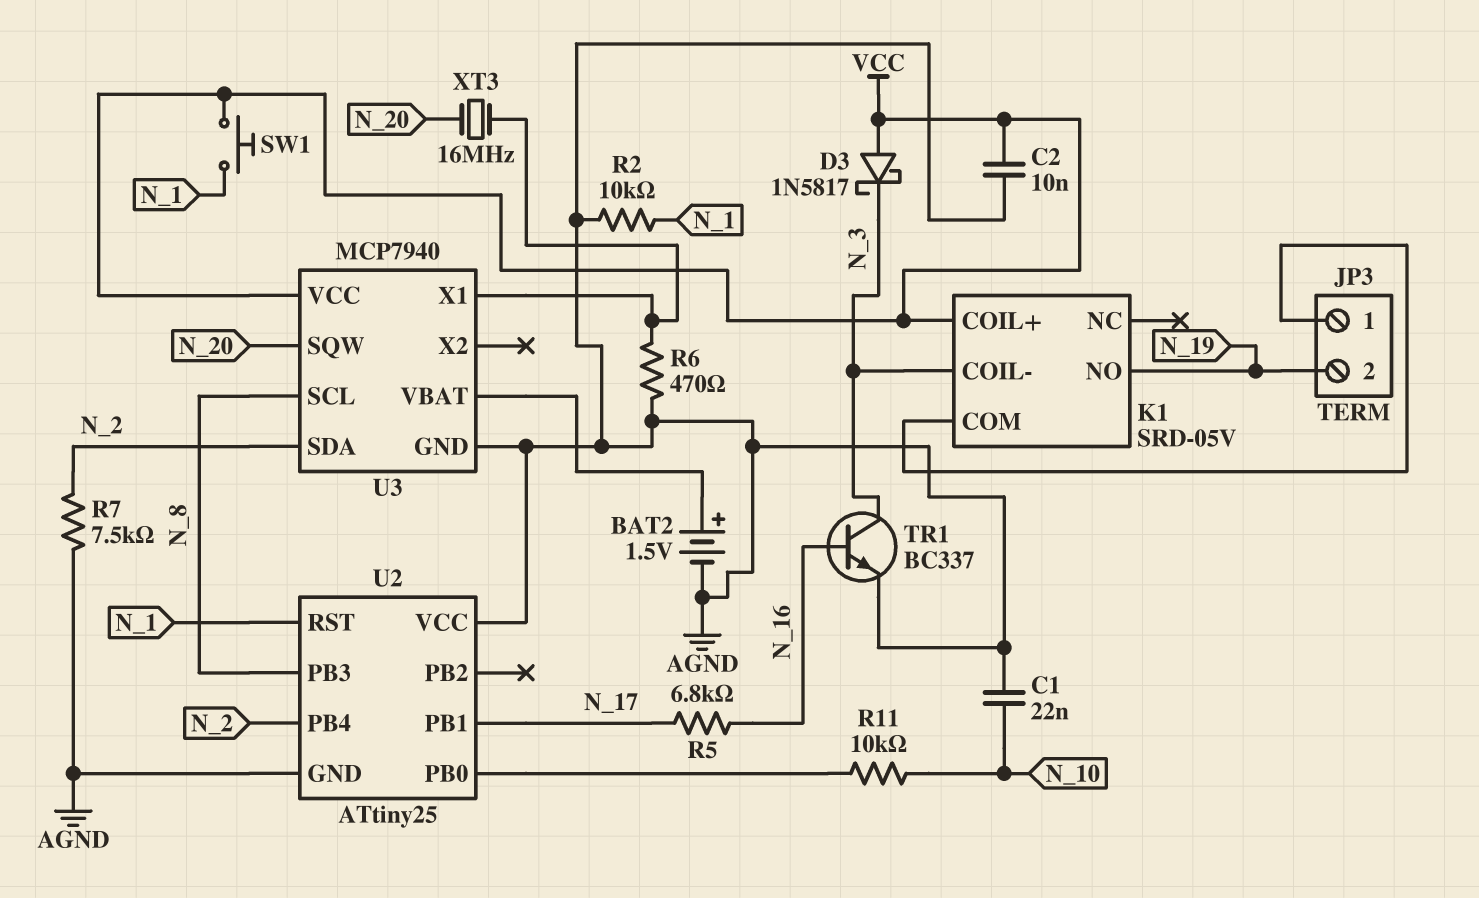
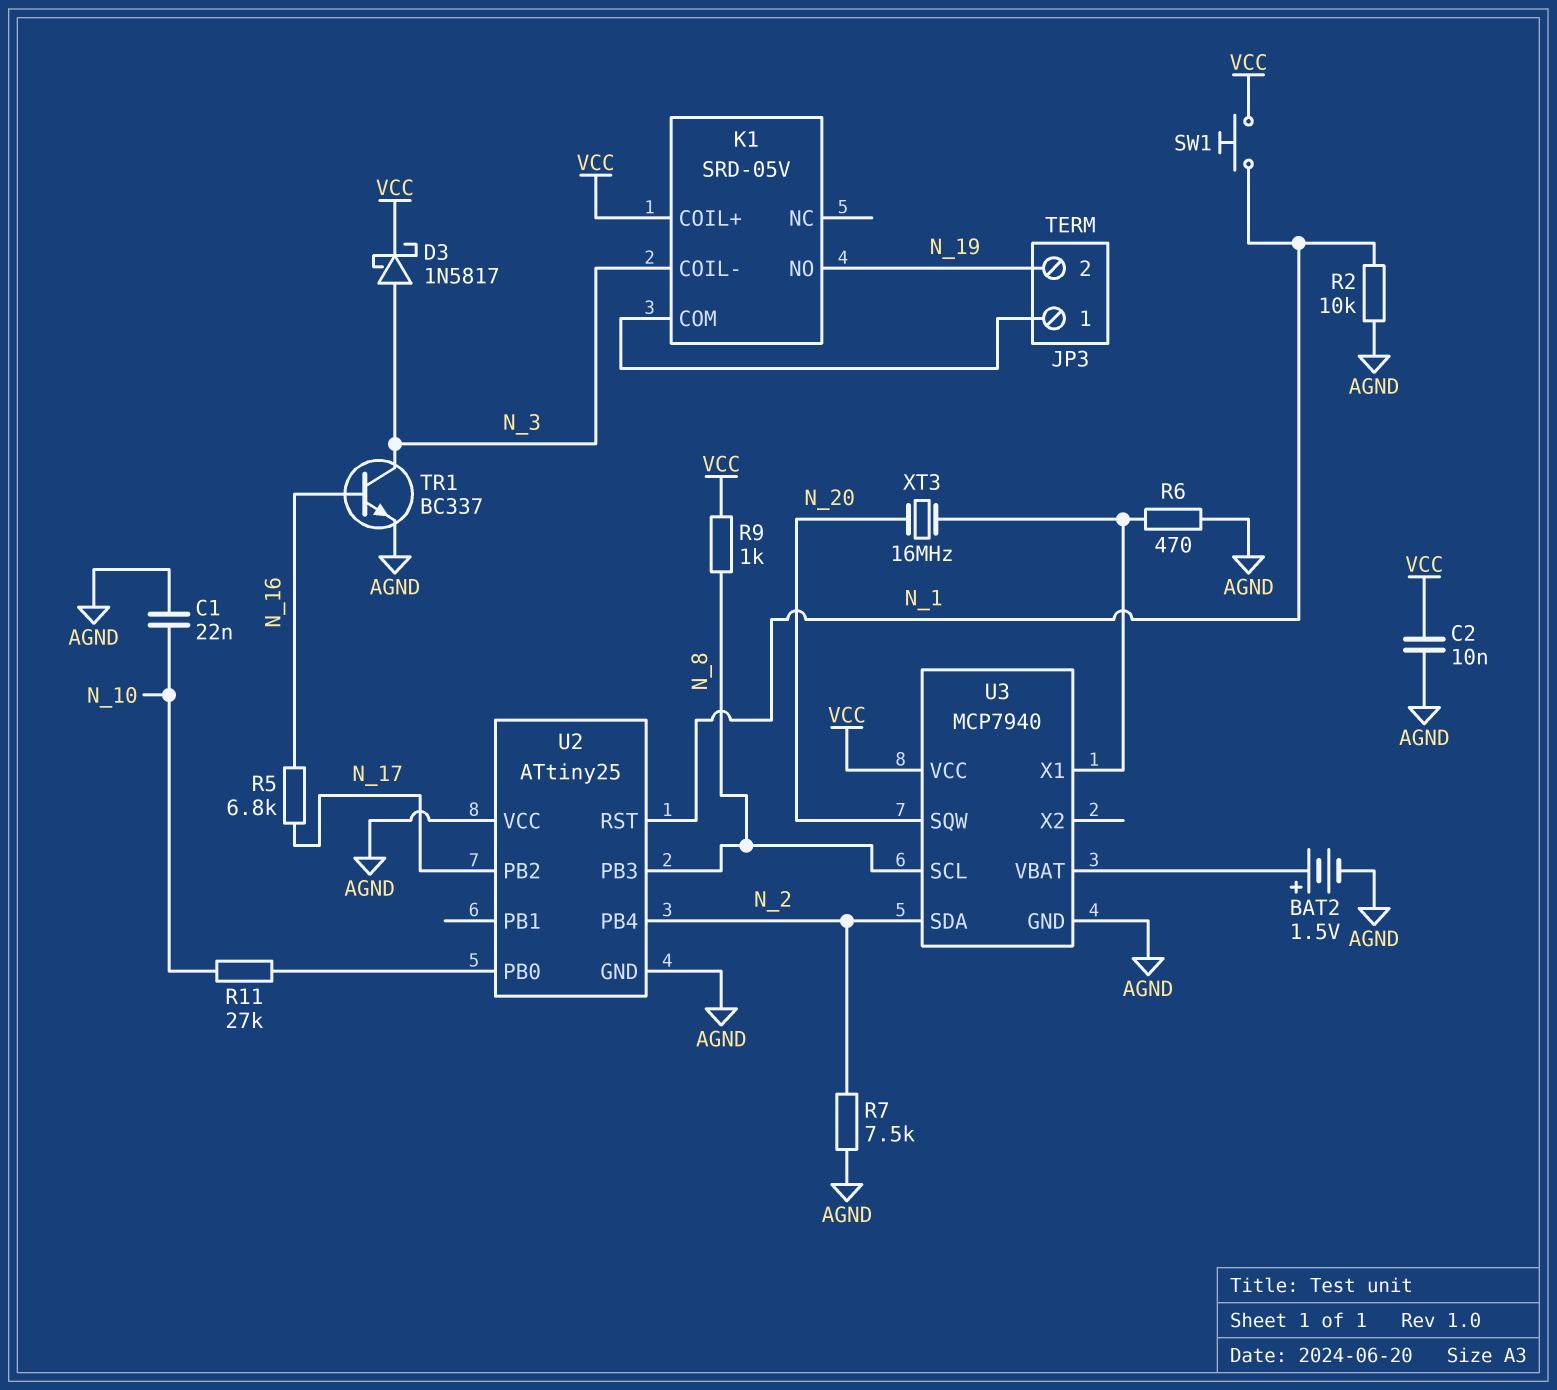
D3: schottky 1N5817 (A VCC, K N_3) -> schottky 1N5817 (A N_3, K VCC)
R9: none -> 1k (N_8, VCC)
R11: 10k (N_10, U2/PB0) -> 27k (N_10, U2/PB0)
U2 pin PB1: N_17 -> none
U2 pin PB2: none -> N_17

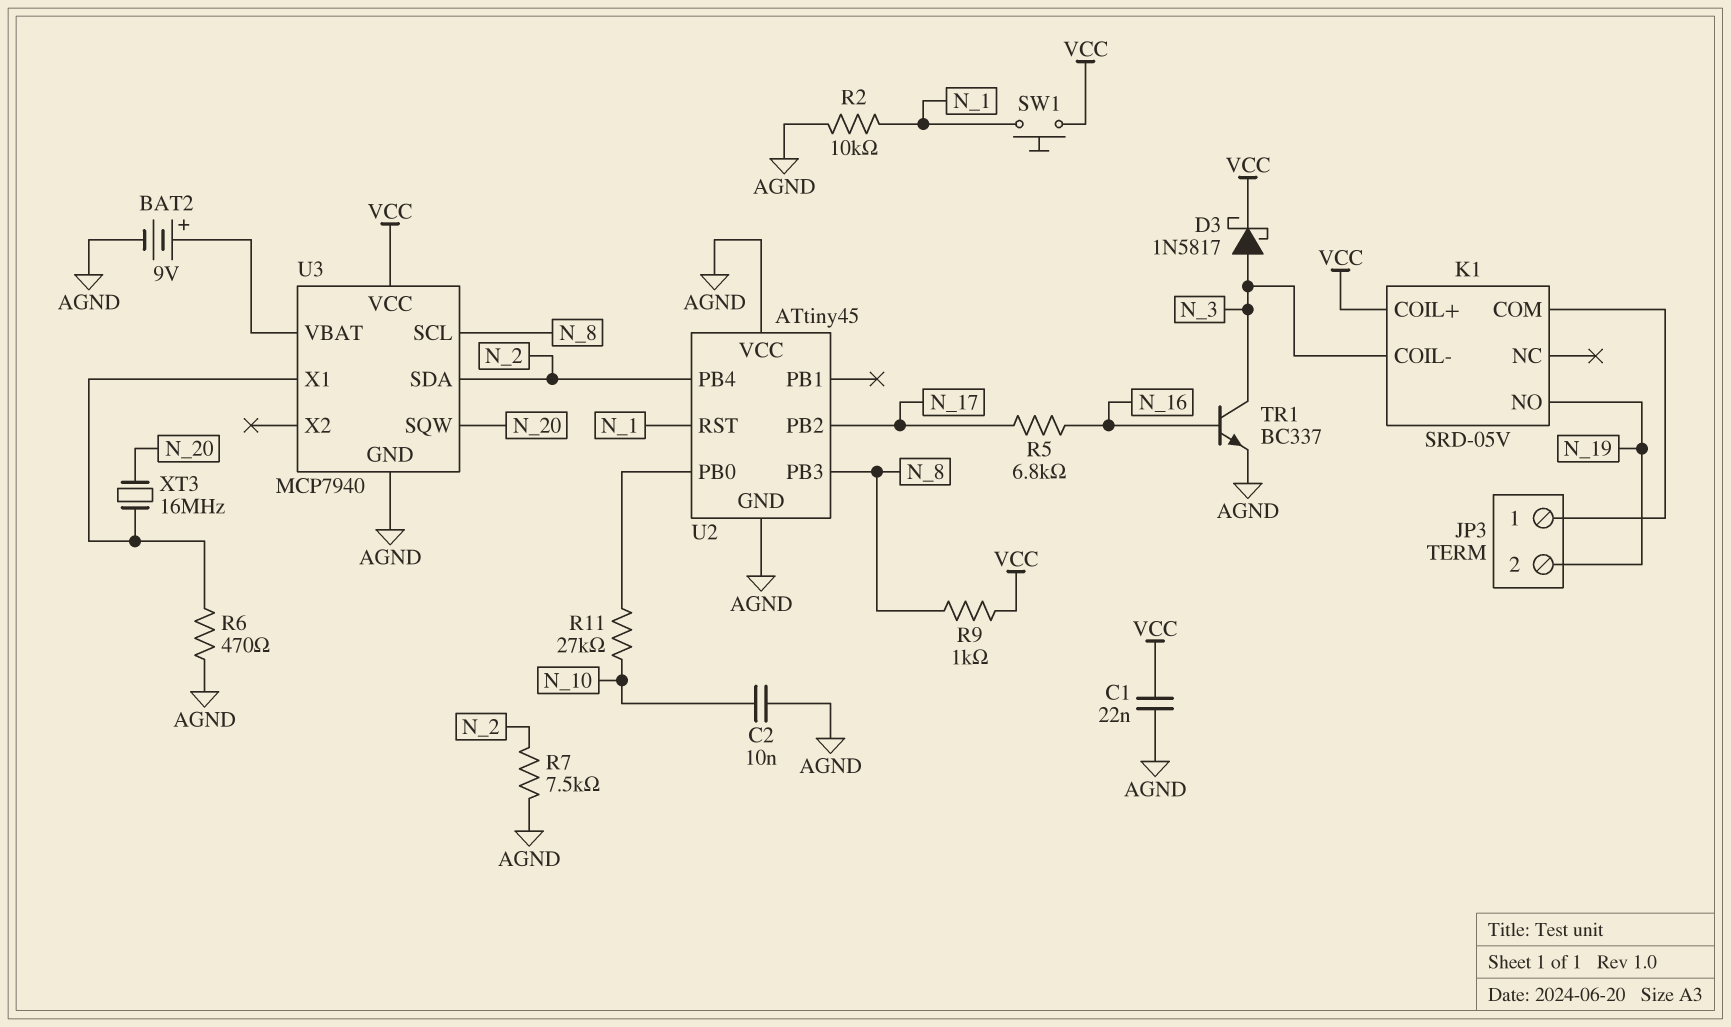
BAT2: 1.5V (plus U3/VBAT, minus AGND) -> 9V (plus U3/VBAT, minus AGND)
C1: 22nF (AGND, N_10) -> 22nF (AGND, VCC)
C2: 10nF (AGND, VCC) -> 10nF (AGND, N_10)
U2: ATtiny25 -> ATtiny45

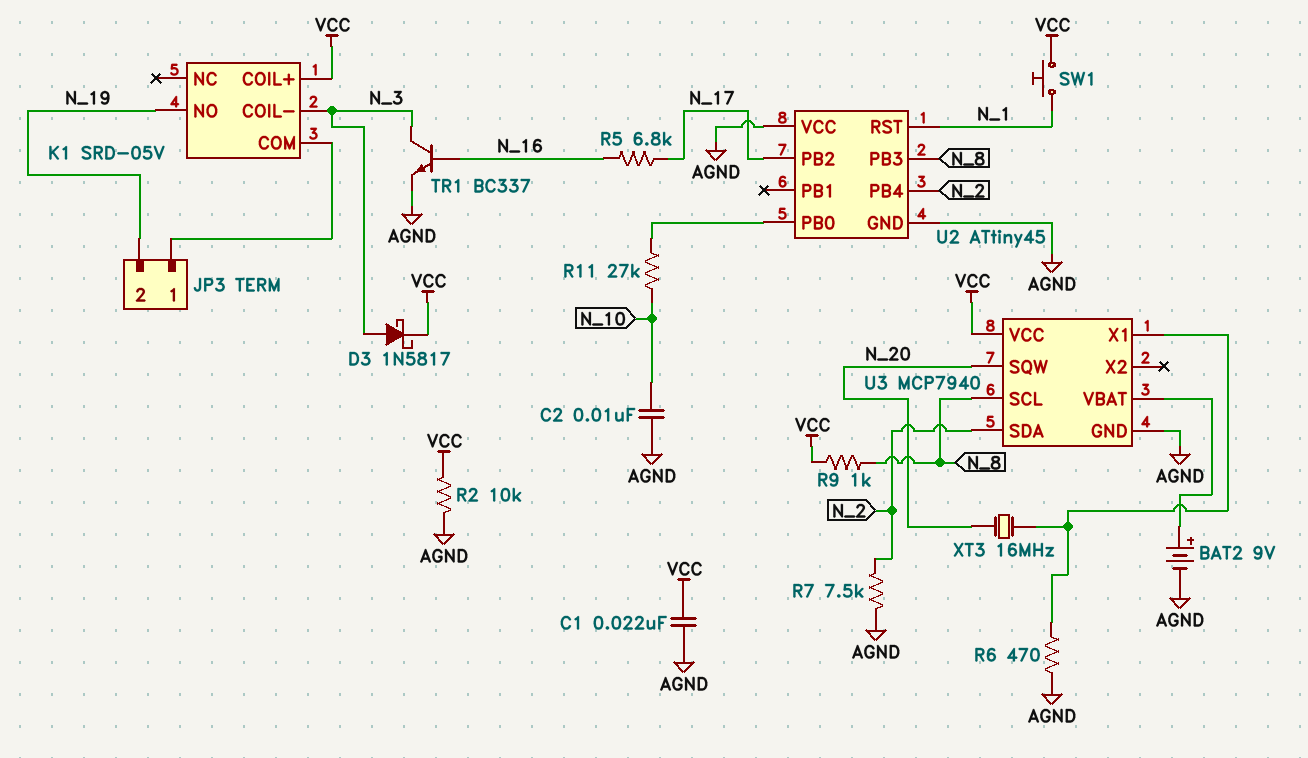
R2: 10k (AGND, N_1) -> 10k (AGND, VCC)

